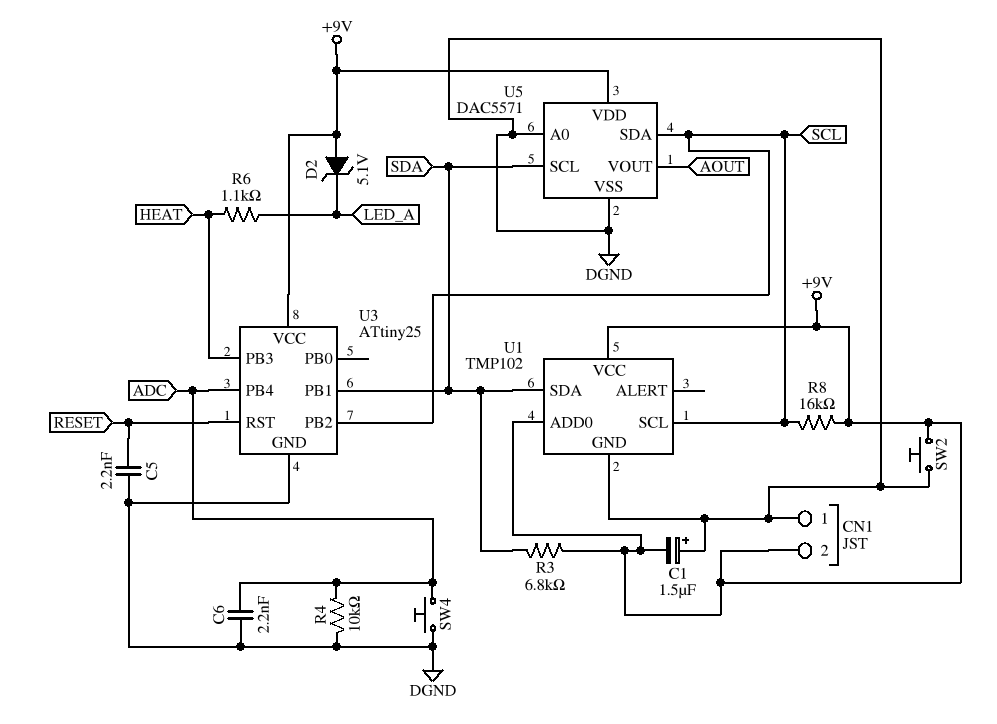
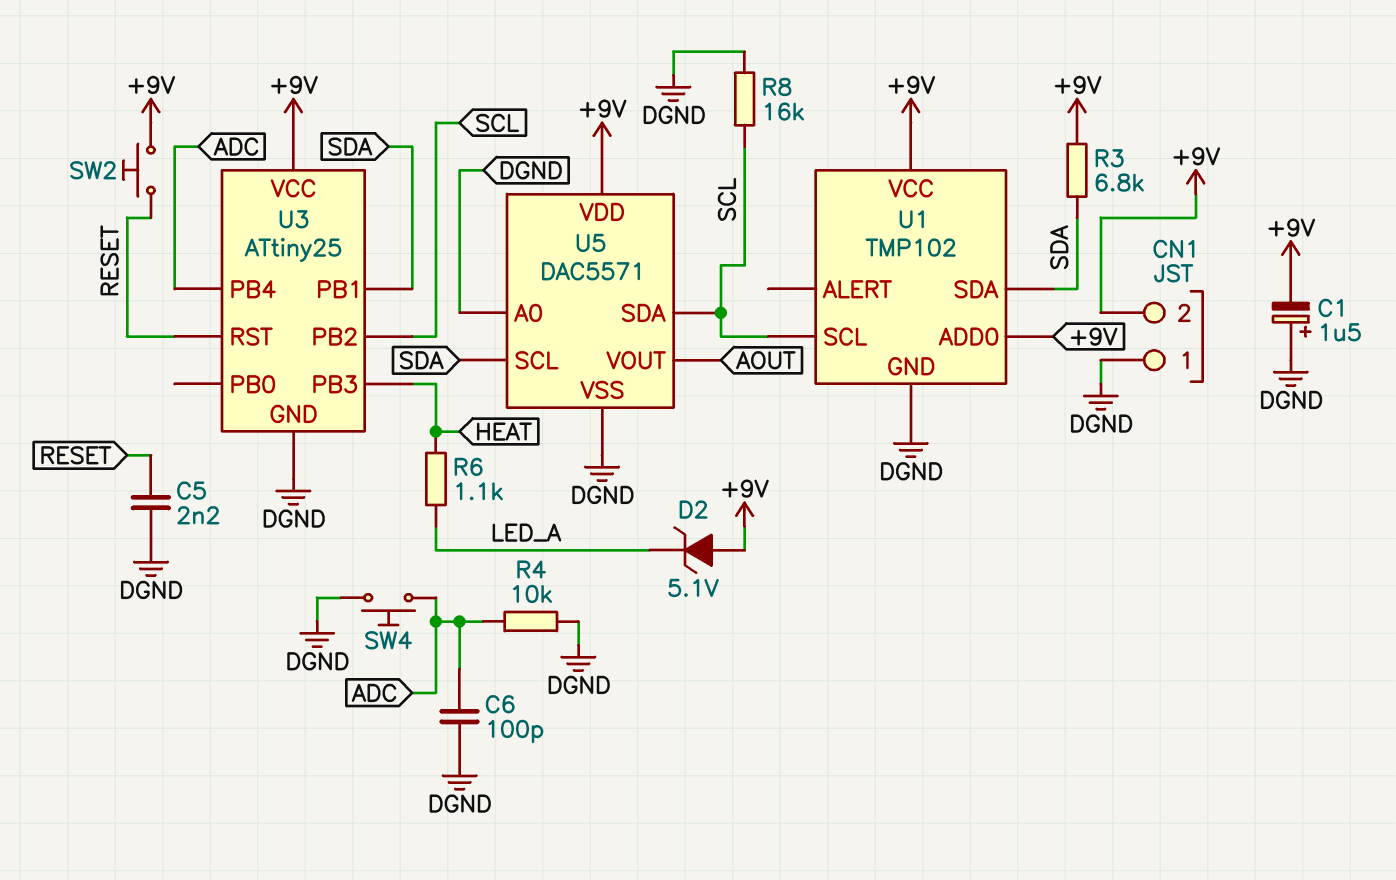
C6: 2.2nF (ADC, DGND) -> 100pF (ADC, DGND)
R8: 16k (+9V, SCL) -> 16k (DGND, SCL)
SW2: button (+9V, DGND) -> button (+9V, RESET)

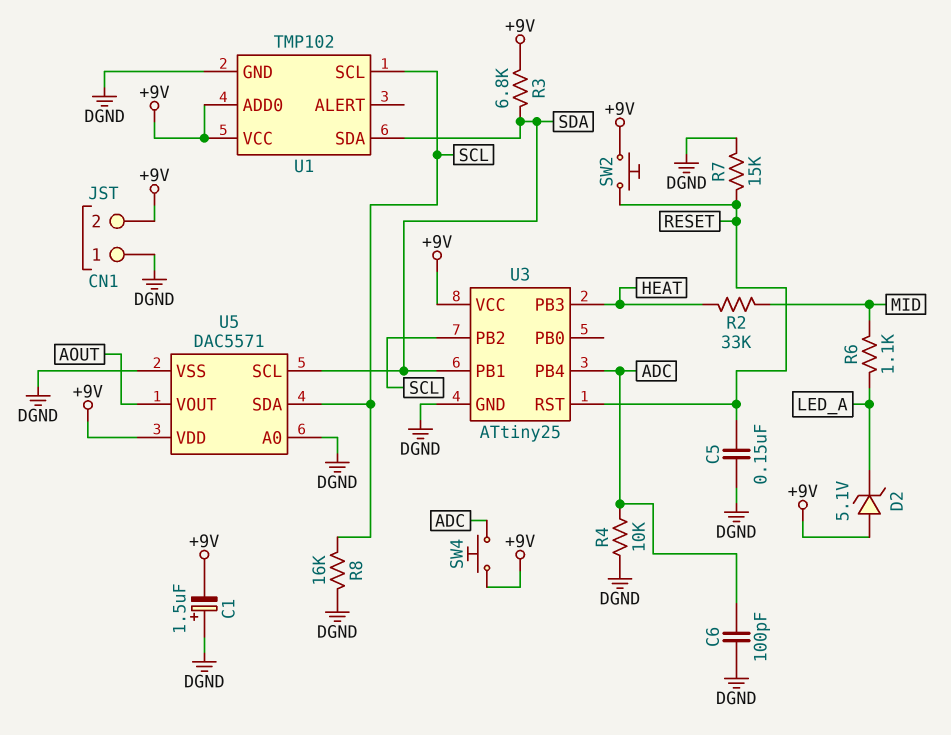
C5: 2.2nF (DGND, RESET) -> 150nF (DGND, RESET)
R2: none -> 33k (HEAT, MID)
R6: 1.1k (HEAT, LED_A) -> 1.1k (LED_A, MID)
R7: none -> 15k (DGND, RESET)
SW4: button (ADC, DGND) -> button (+9V, ADC)

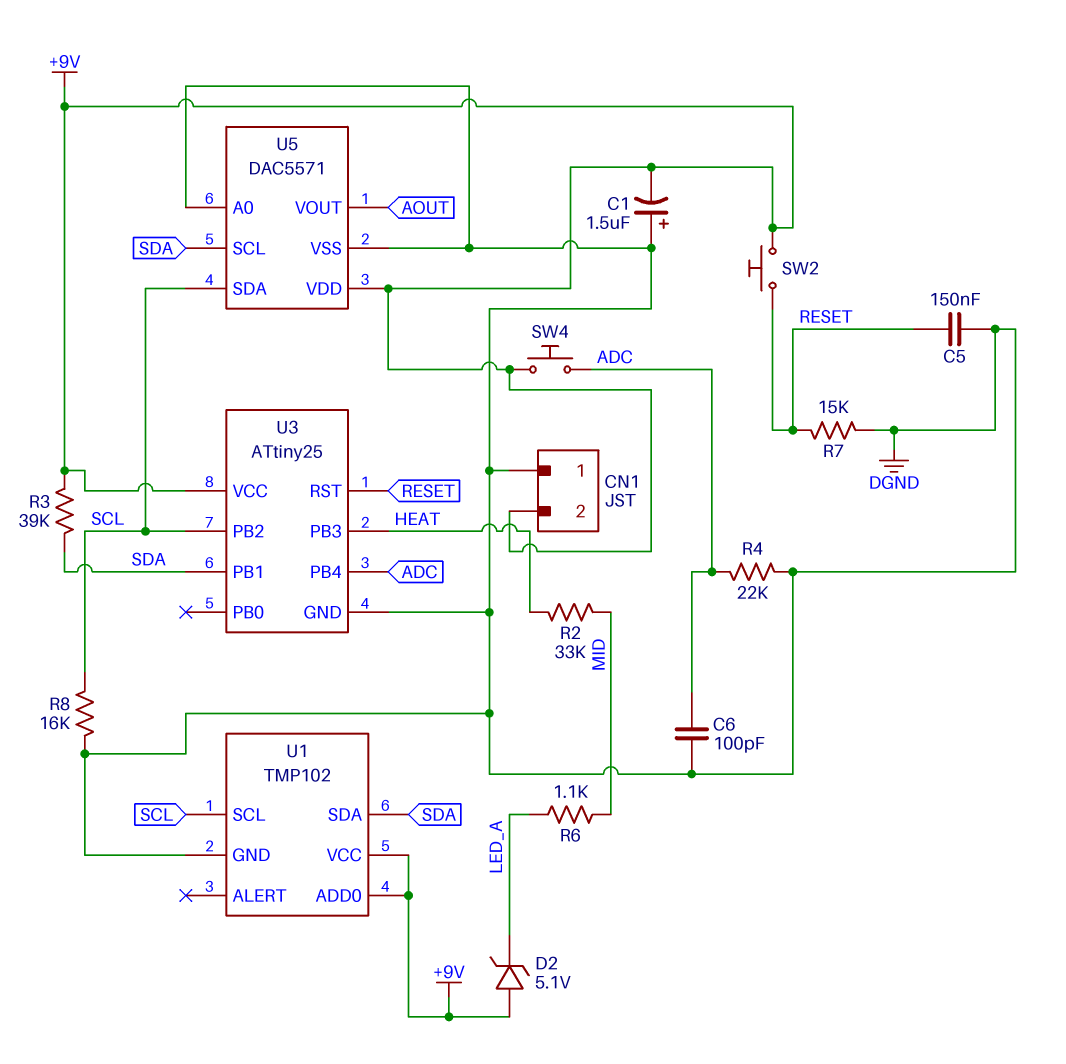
R3: 6.8k (+9V, SDA) -> 39k (+9V, SDA)
R4: 10k (ADC, DGND) -> 22k (ADC, DGND)

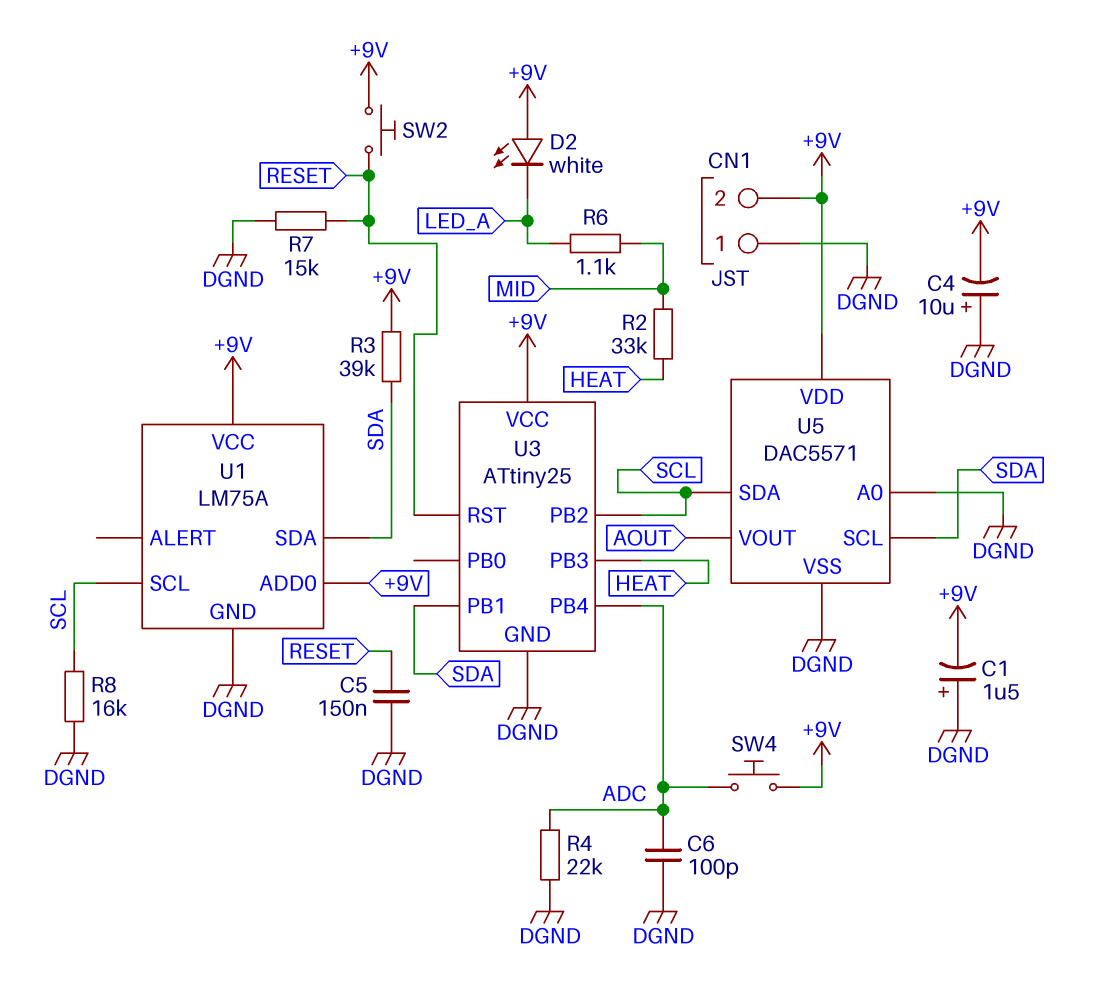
C4: none -> 10uF (plus DGND, minus +9V)
D2: zener 5.1V (A +9V, K LED_A) -> LED white (A +9V, K LED_A)
U1: TMP102 -> LM75A

